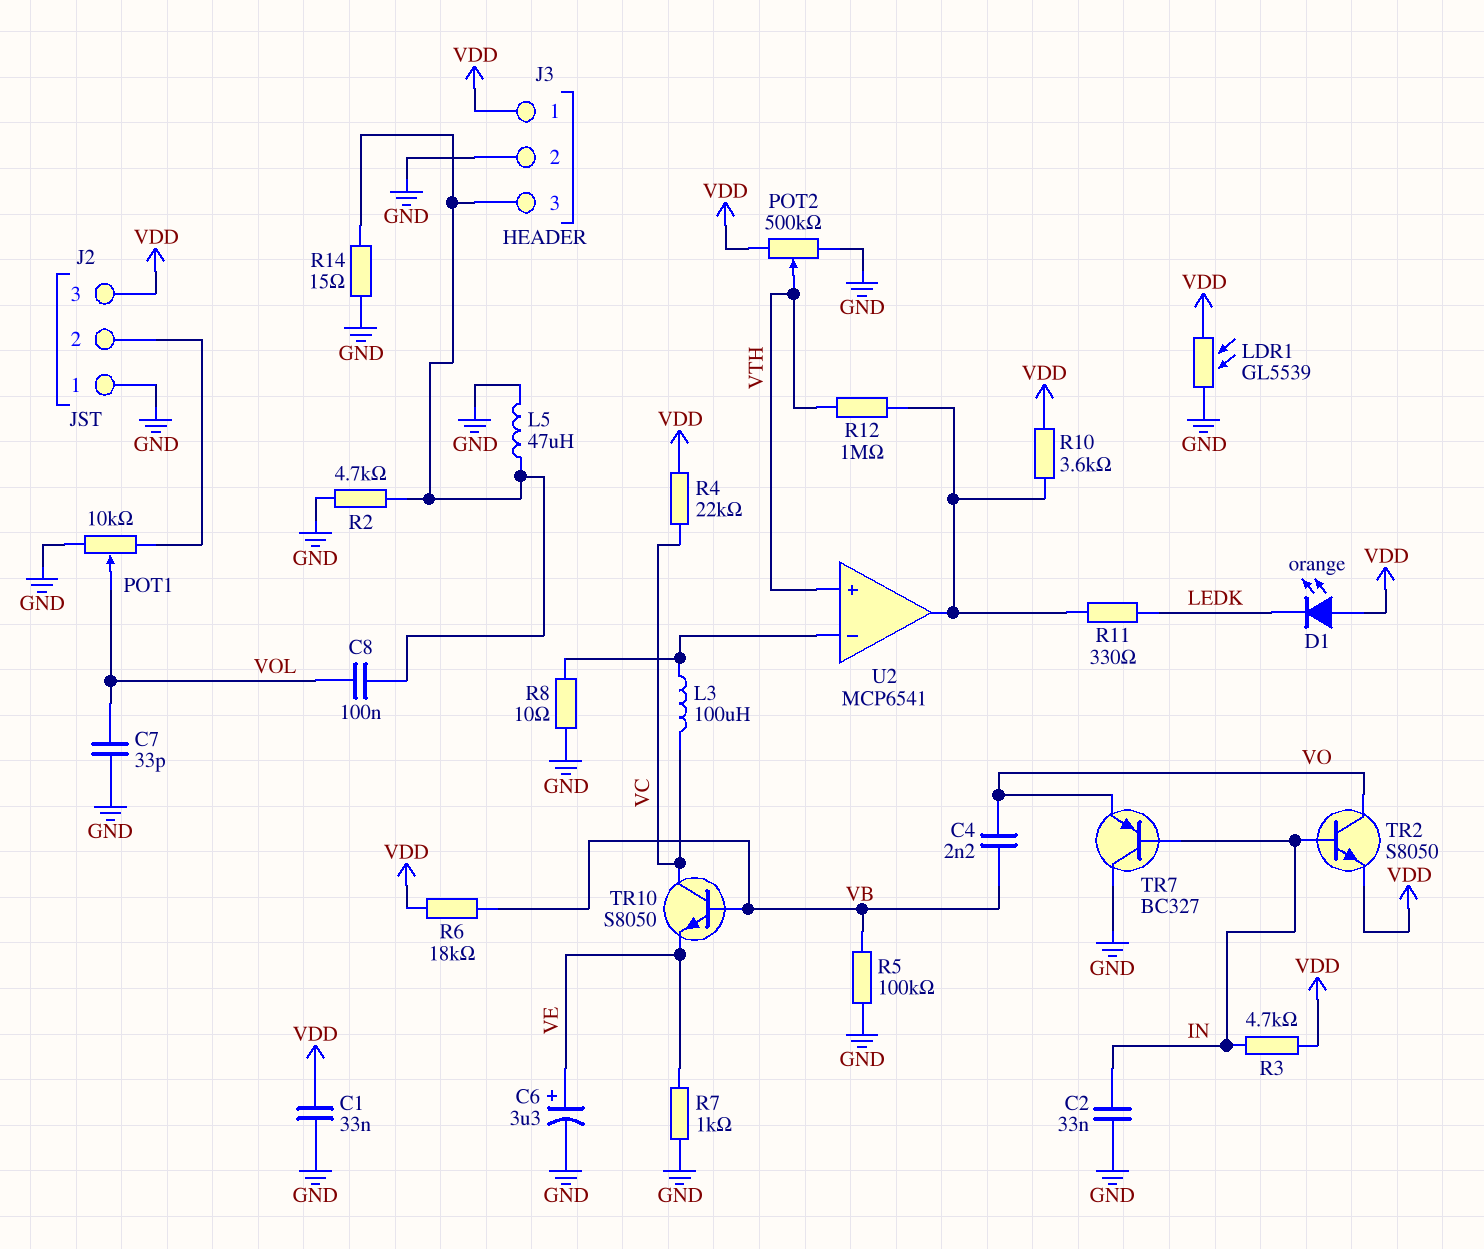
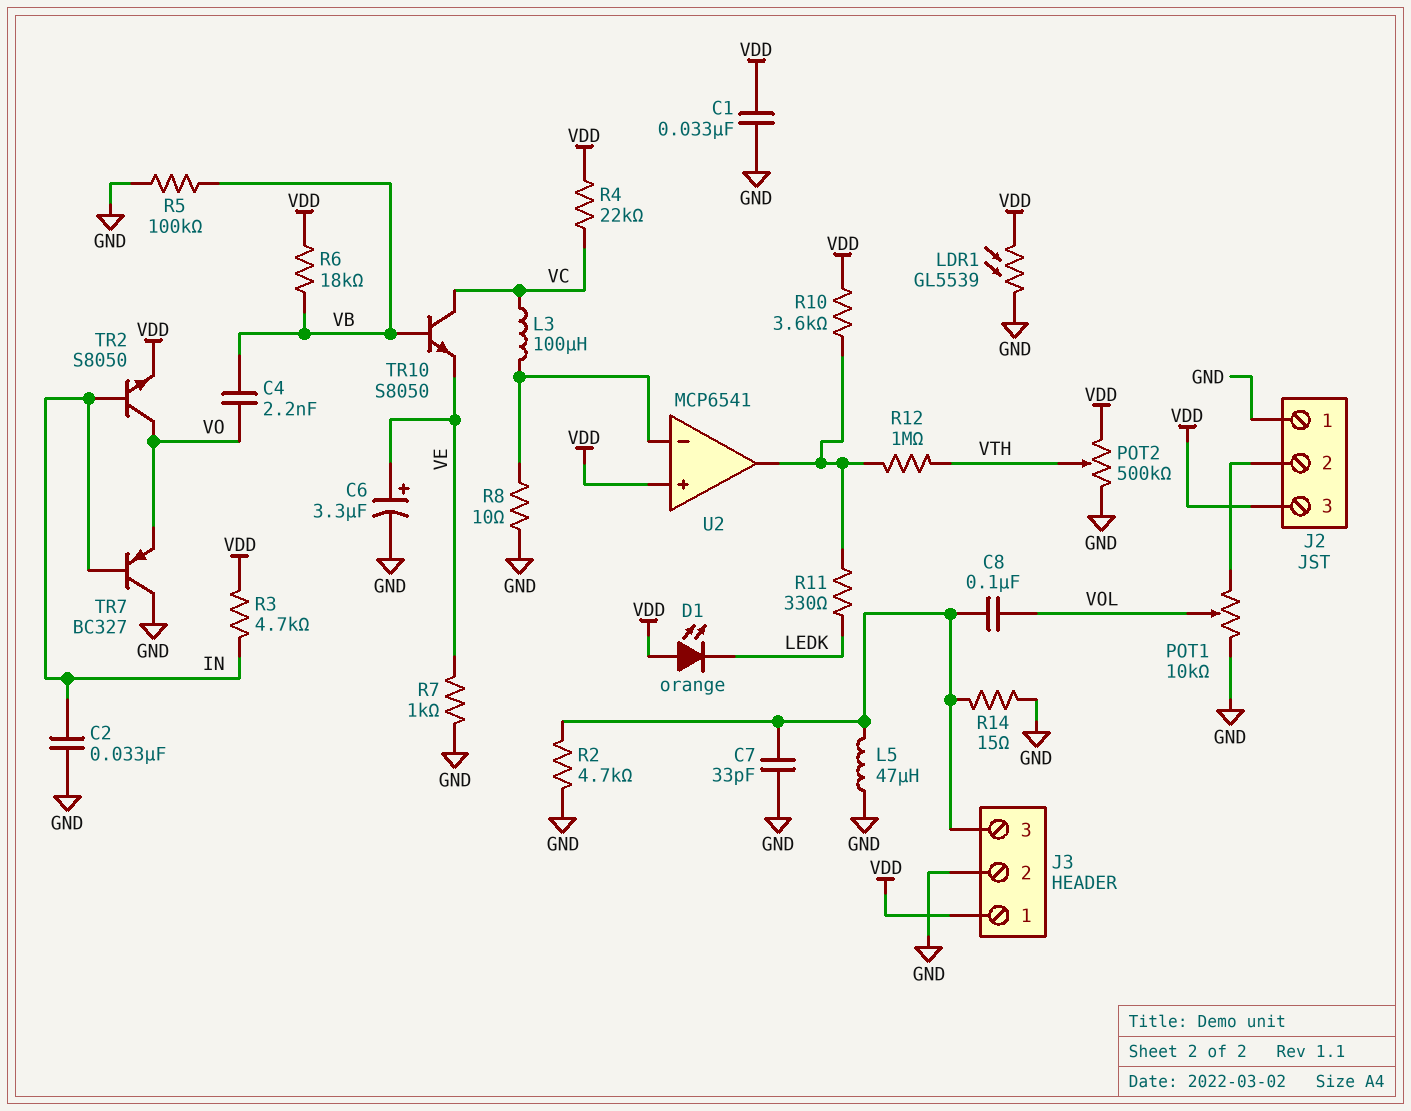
C7: 33pF (GND, VOL) -> 33pF (GND, J3/3)
U2 pin in+: VTH -> VDD

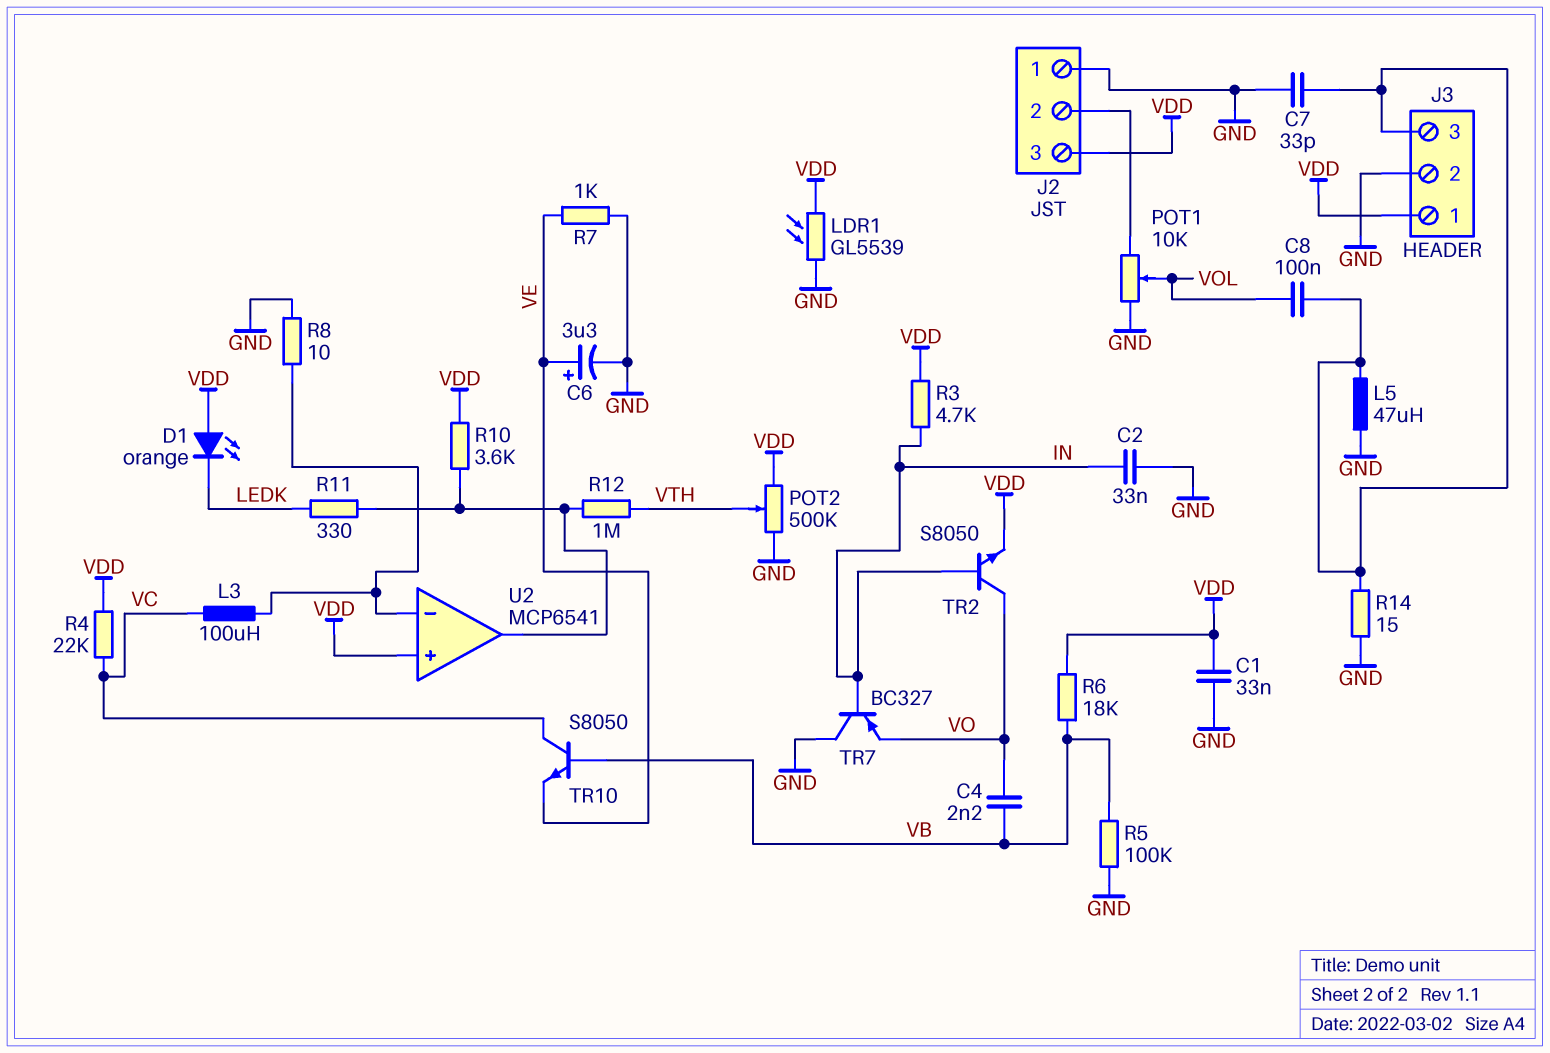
R2: 4.7k (GND, J3/3) -> none

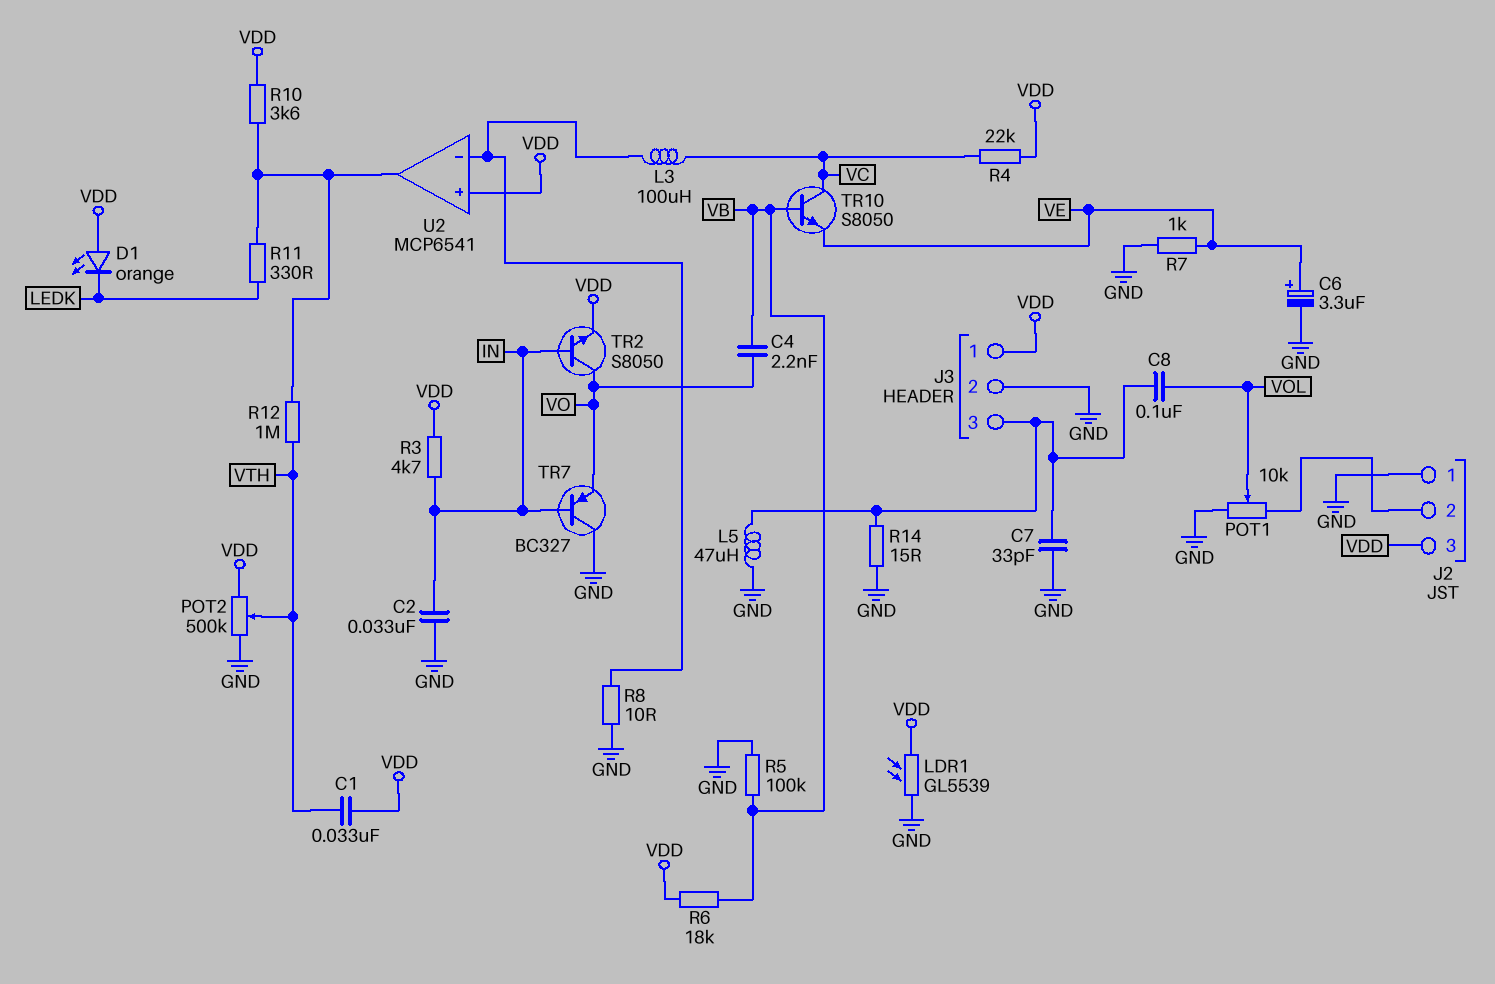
C1: 33nF (GND, VDD) -> 33nF (VDD, VTH)

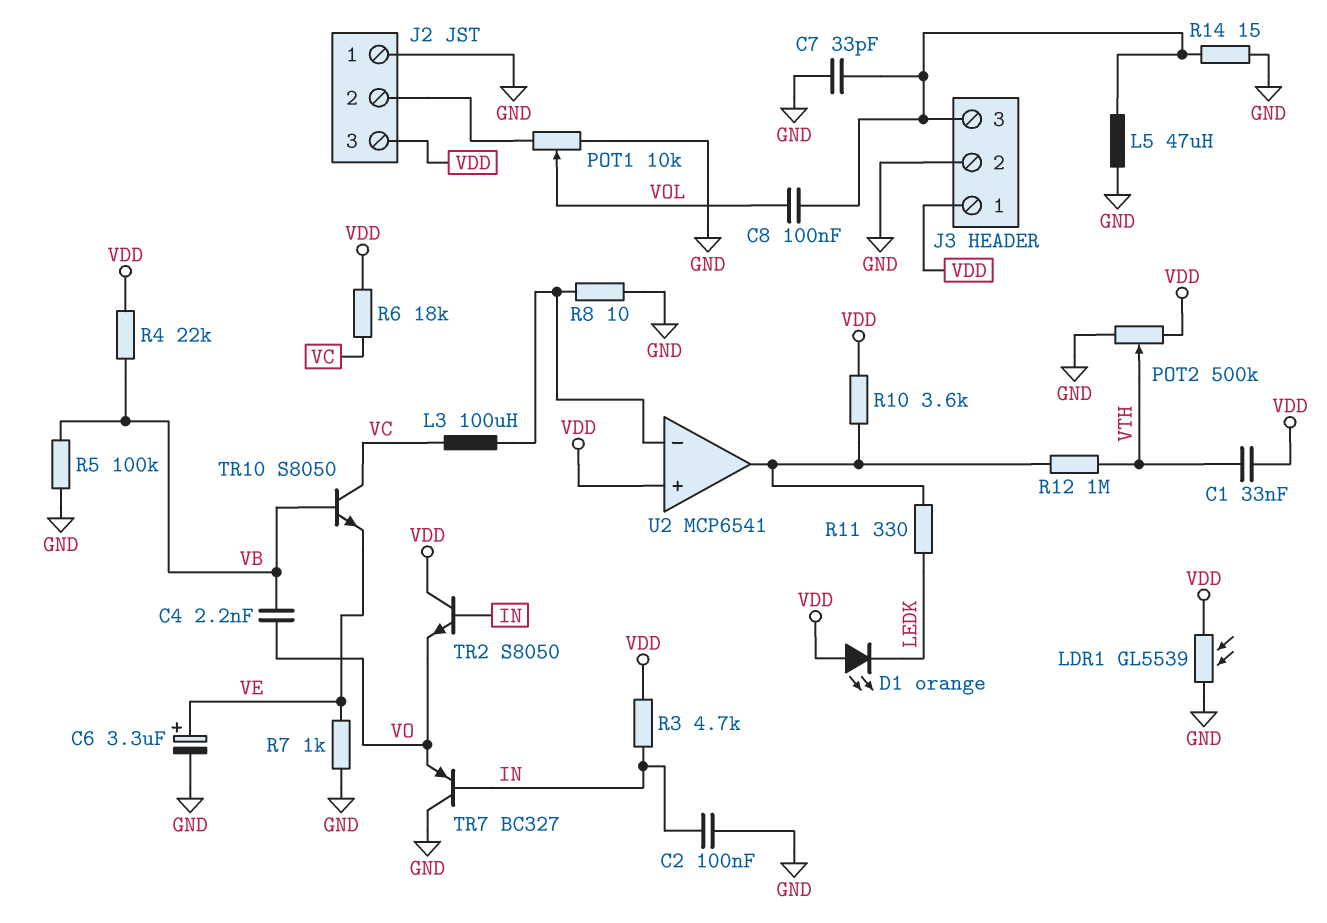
C2: 33nF (GND, IN) -> 100nF (GND, IN)
R4: 22k (VC, VDD) -> 22k (VB, VDD)
R6: 18k (VB, VDD) -> 18k (VC, VDD)
TR2: NPN S8050 (B IN, C VO, E VDD) -> NPN S8050 (B IN, C VDD, E VO)

